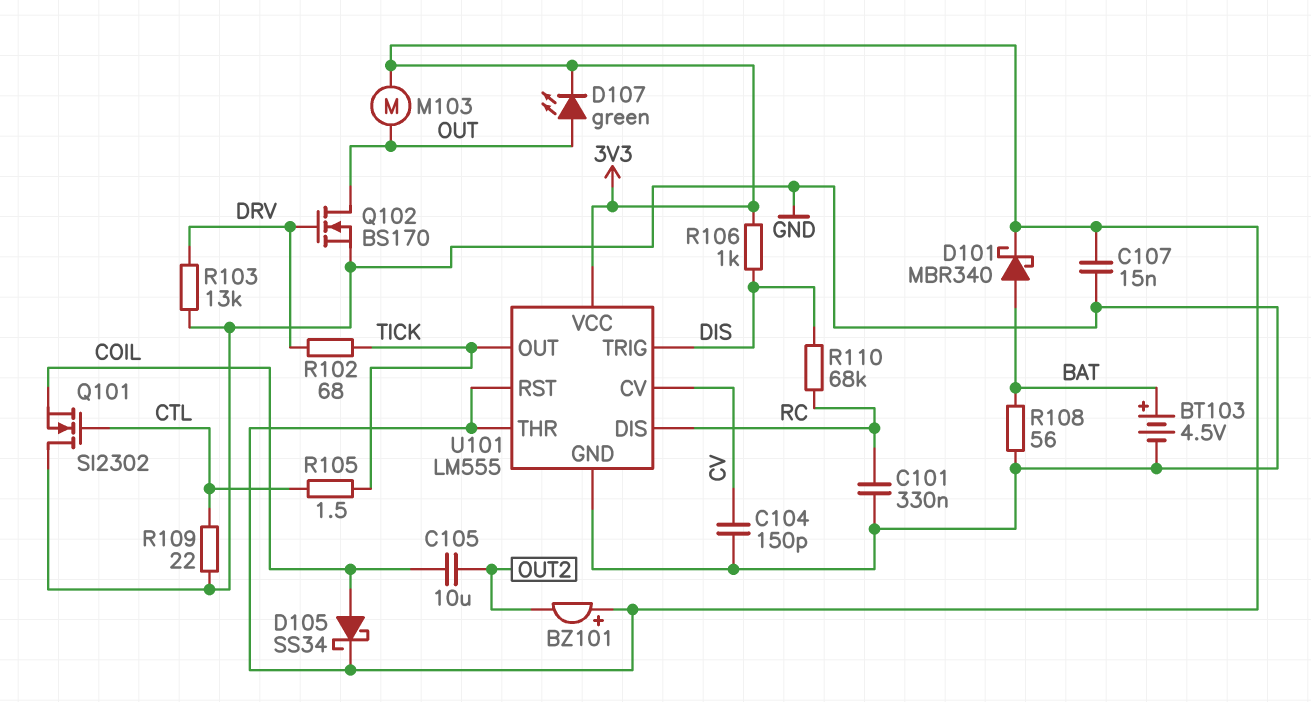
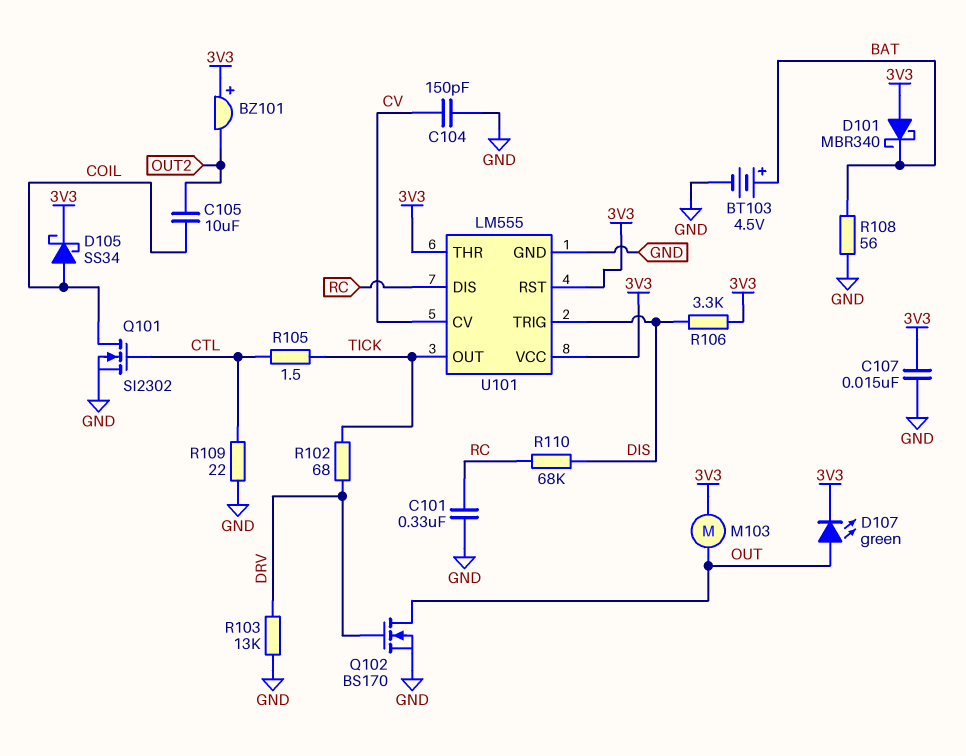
D101: schottky MBR340 (A BAT, K 3V3) -> schottky MBR340 (A 3V3, K BAT)
Q101: NMOS SI2302 (G CTL, D GND, S COIL) -> NMOS SI2302 (G CTL, D COIL, S GND)
R106: 1k (3V3, DIS) -> 3.3k (3V3, DIS)

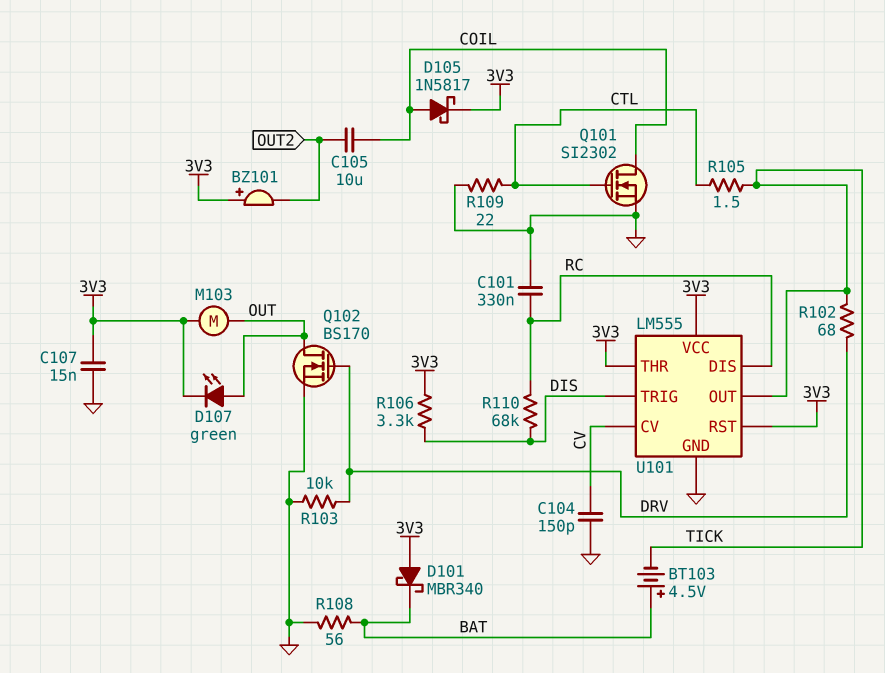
BT103: 4.5V (plus BAT, minus GND) -> 4.5V (plus BAT, minus TICK)
D105: schottky SS34 (A COIL, K 3V3) -> schottky 1N5817 (A COIL, K 3V3)
R103: 13k (DRV, GND) -> 10k (DRV, GND)

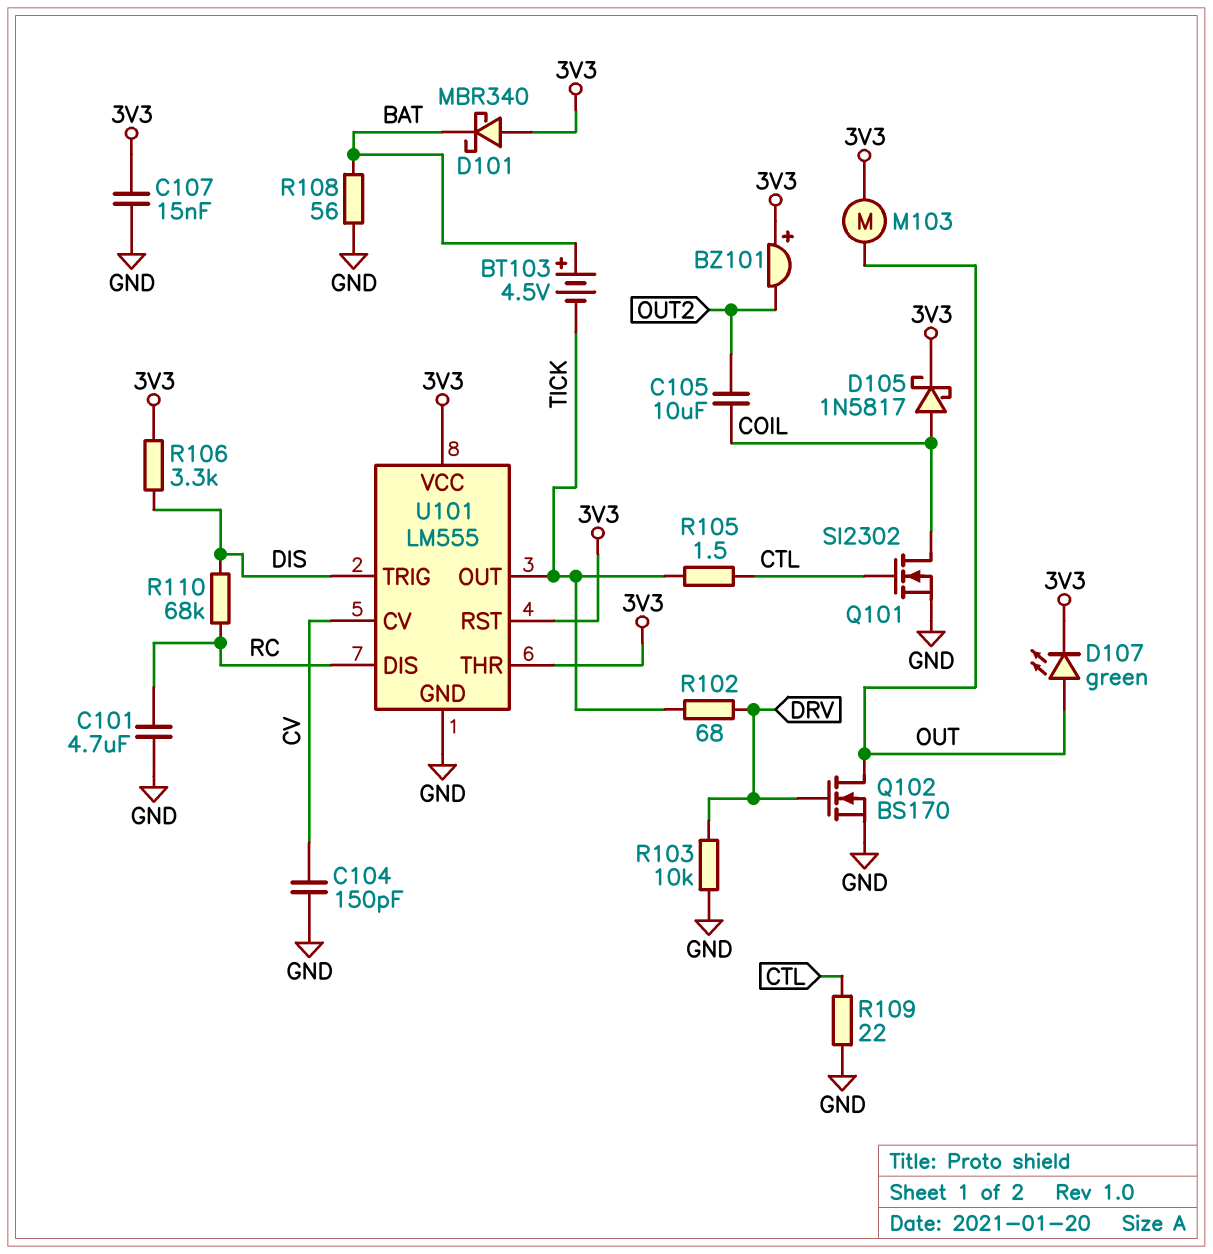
C101: 330nF (GND, RC) -> 4.7uF (GND, RC)

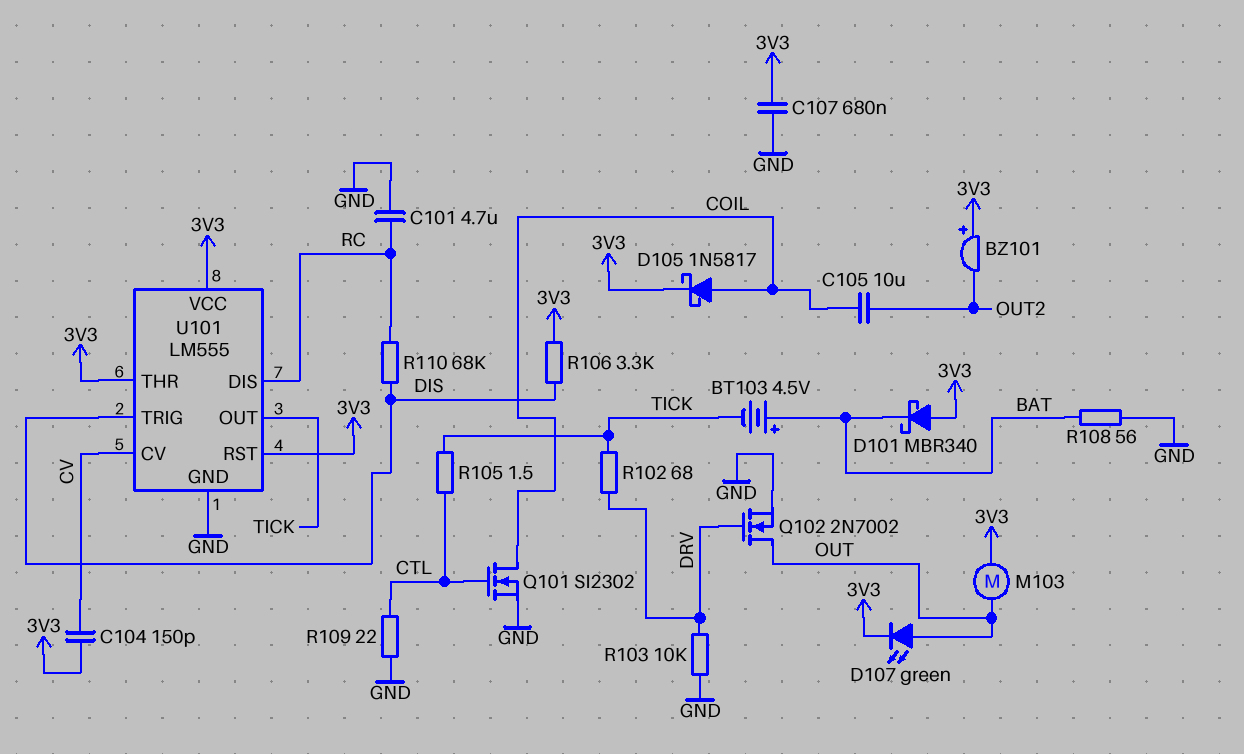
C104: 150pF (CV, GND) -> 150pF (3V3, CV)
C107: 15nF (3V3, GND) -> 680nF (3V3, GND)
Q102: NMOS BS170 (G DRV, D OUT, S GND) -> NMOS 2N7002 (G DRV, D OUT, S GND)

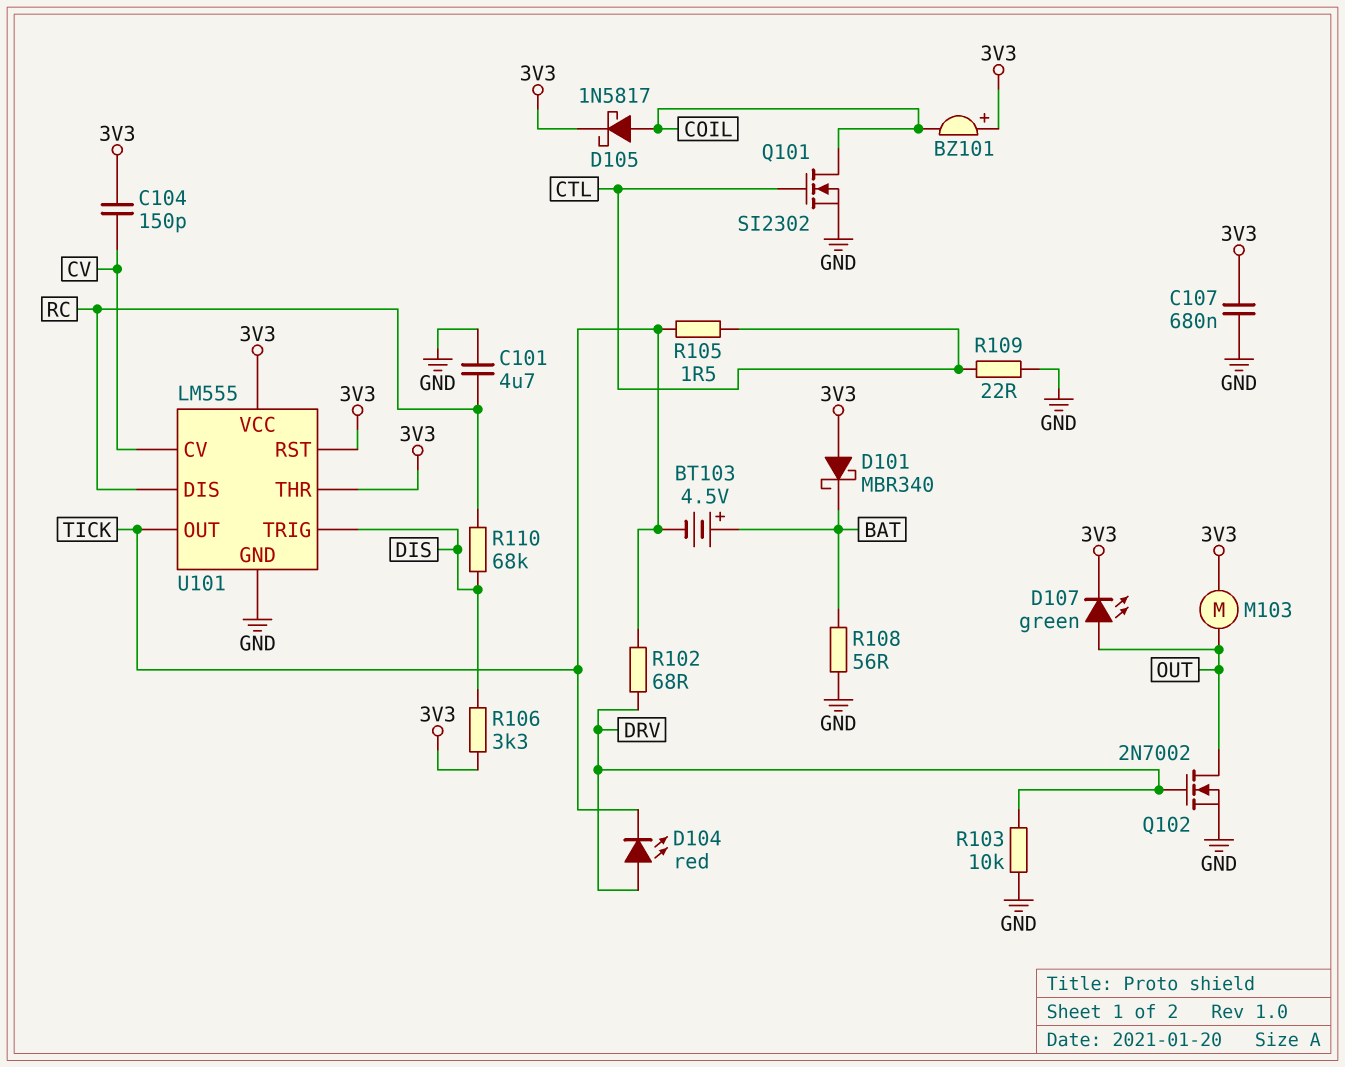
BZ101: buzzer (plus 3V3, minus OUT2) -> buzzer (plus 3V3, minus COIL)
C105: 10uF (COIL, OUT2) -> none
D104: none -> LED red (A DRV, K TICK)

